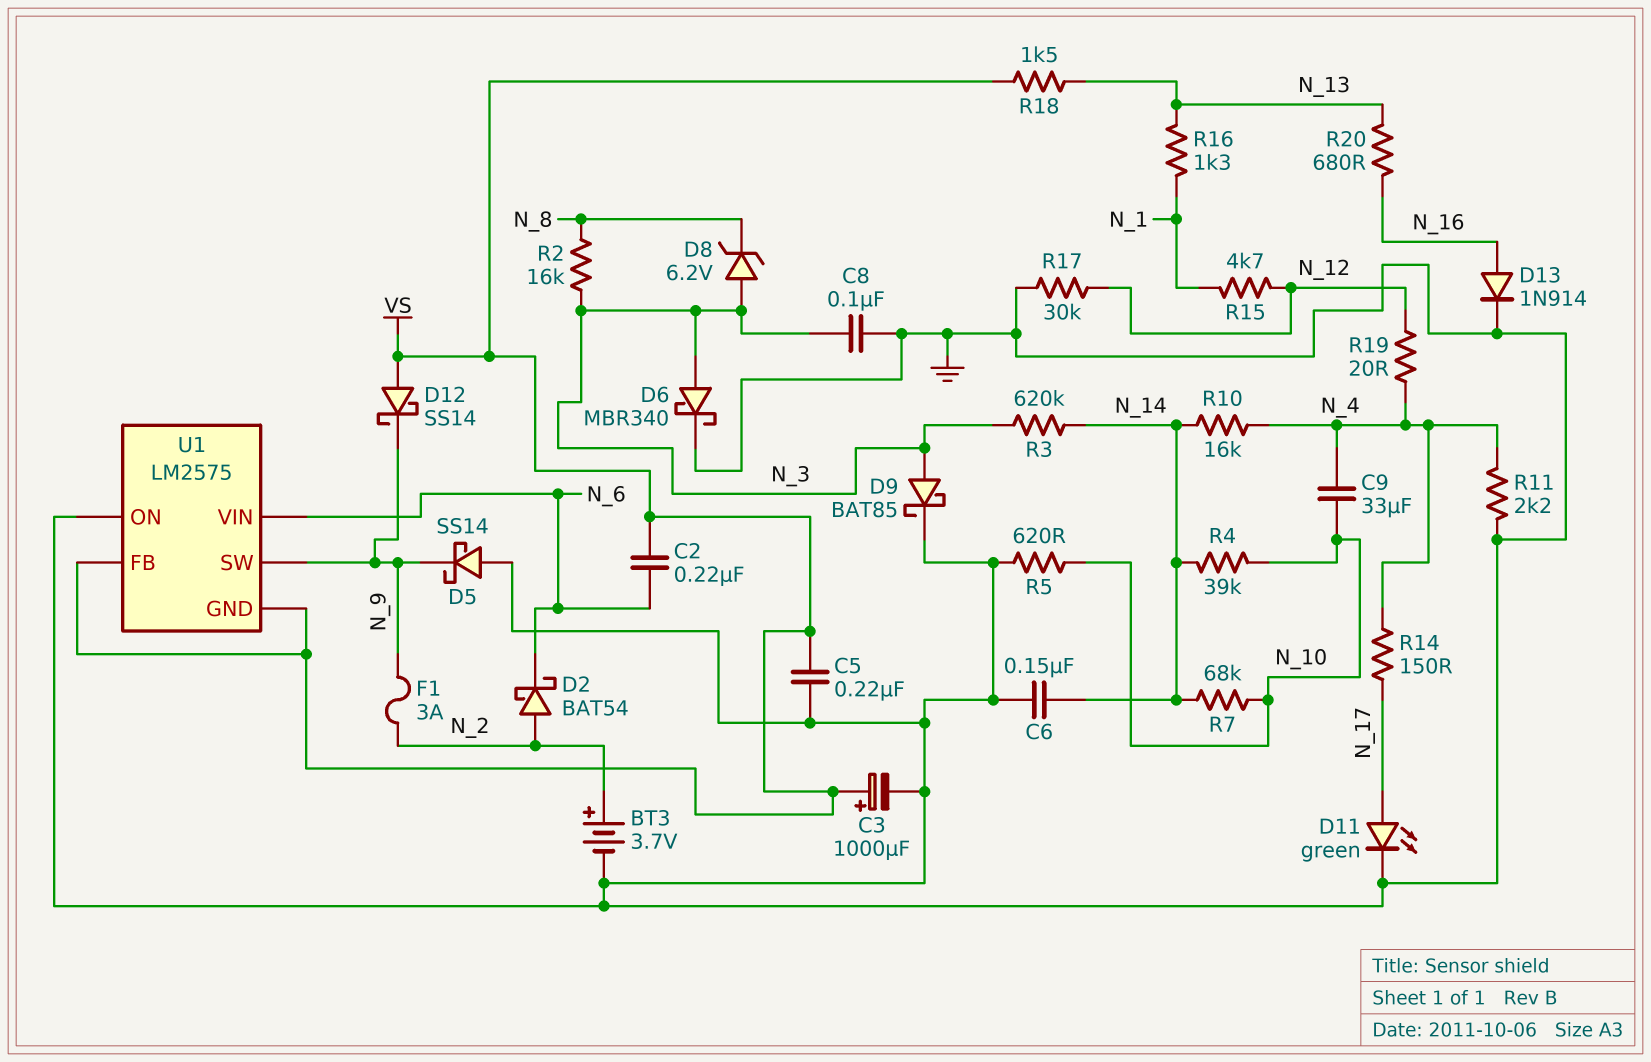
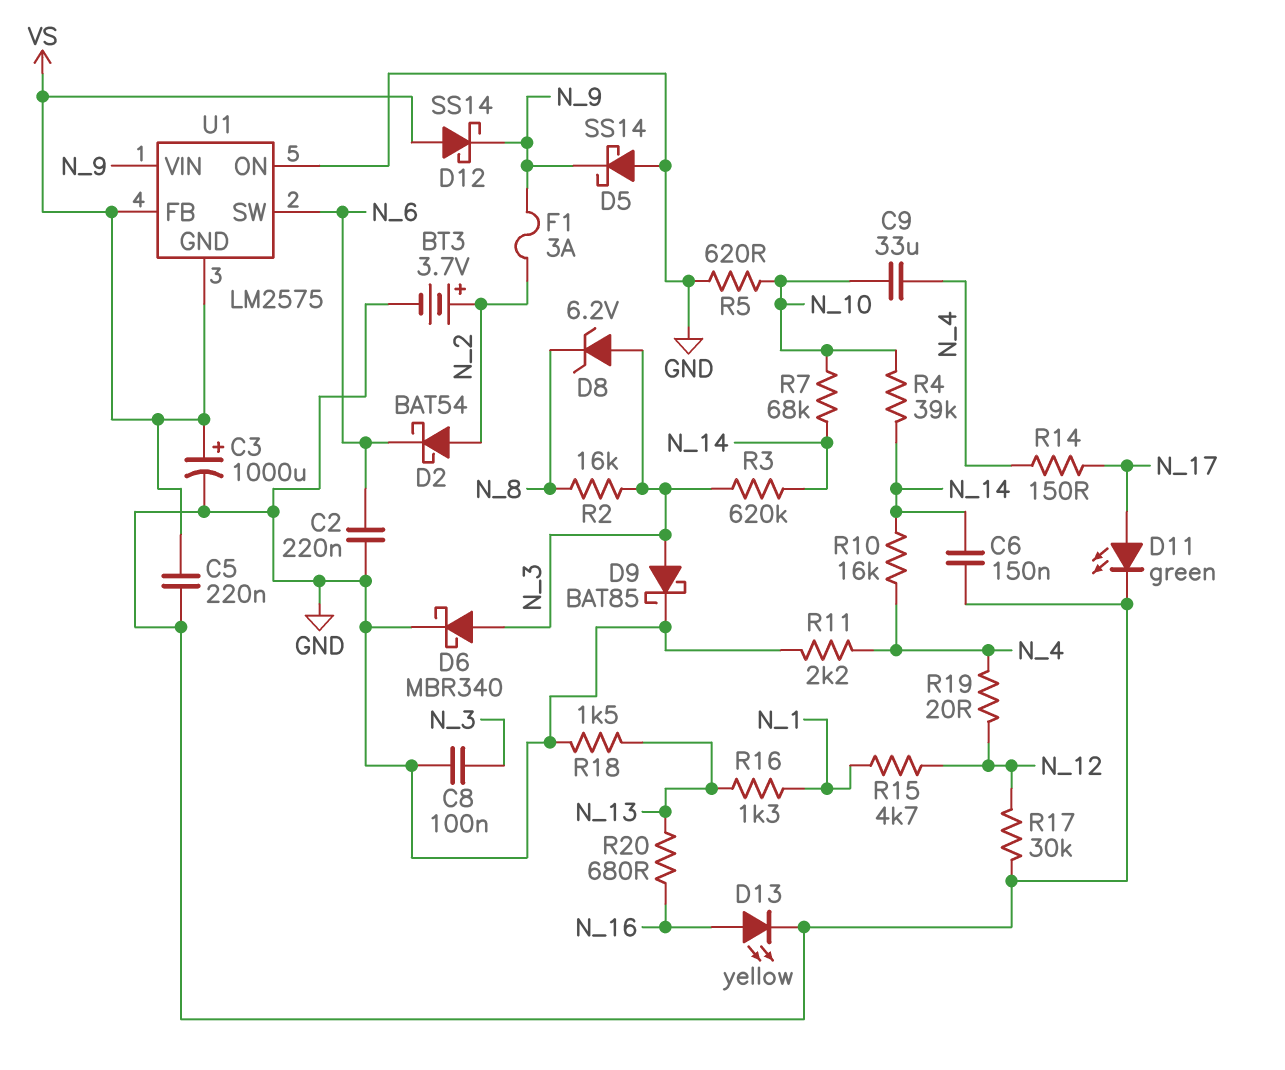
C2: 220nF (N_6, VS) -> 220nF (GND, N_6)
D13: diode 1N914 (A N_16, K GND) -> LED yellow (A N_16, K GND)
R18: 1.5k (N_13, VS) -> 1.5k (GND, N_13)
U1 pin SW: N_9 -> N_6
U1 pin VIN: N_6 -> N_9

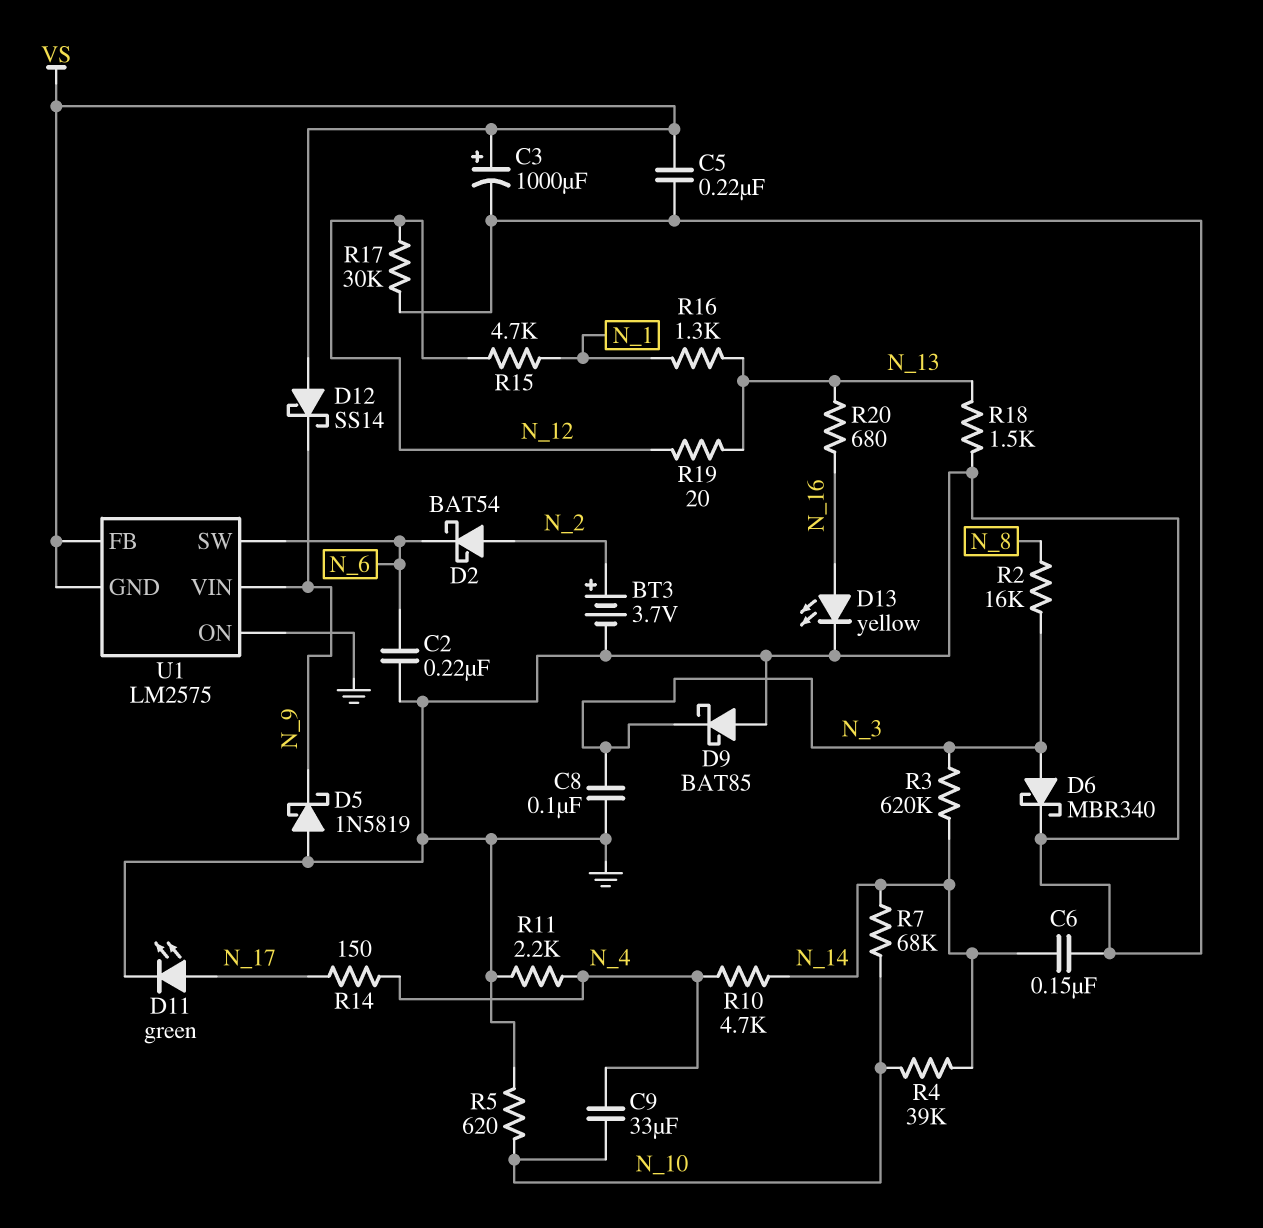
D5: schottky SS14 (A GND, K N_9) -> schottky 1N5819 (A GND, K N_9)
D8: zener 6.2V (A N_3, K N_8) -> none
D9: schottky BAT85 (A N_3, K GND) -> schottky BAT85 (A GND, K N_3)
F1: 3A (N_2, N_9) -> none
R10: 16k (N_4, N_14) -> 4.7k (N_4, N_14)
R19: 20 (N_4, N_12) -> 20 (N_12, N_13)

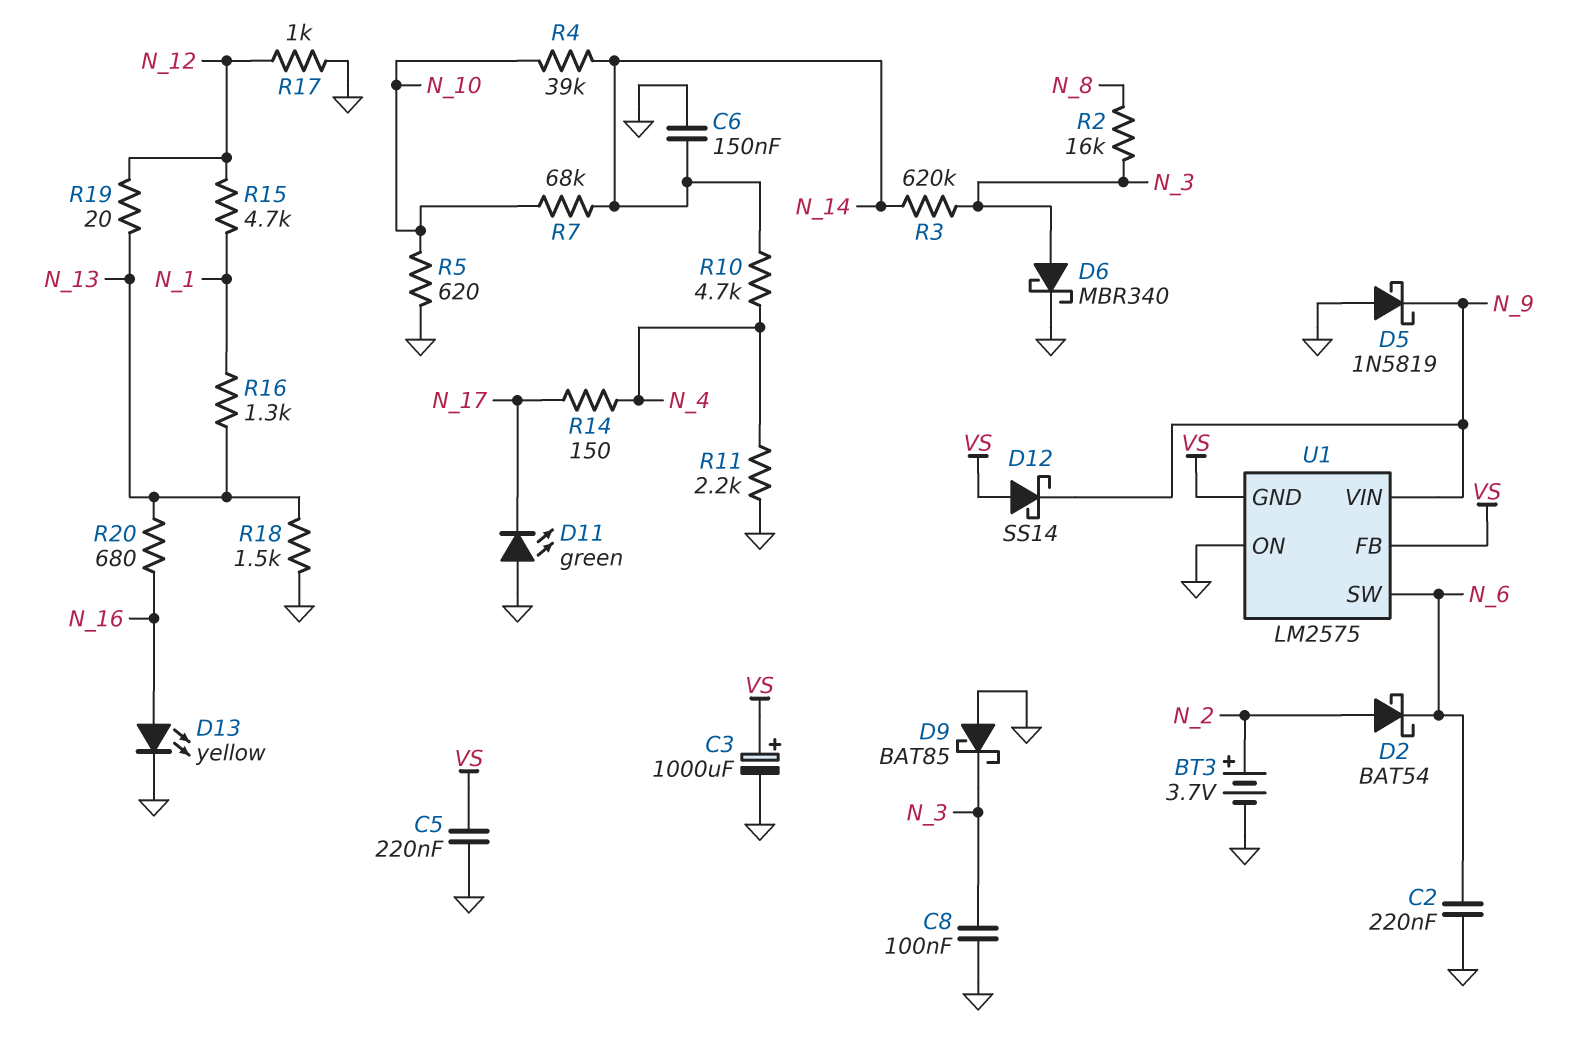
C9: 33uF (N_4, N_10) -> none
D11: LED green (A N_17, K GND) -> LED green (A GND, K N_17)
R17: 30k (GND, N_12) -> 1k (GND, N_12)

